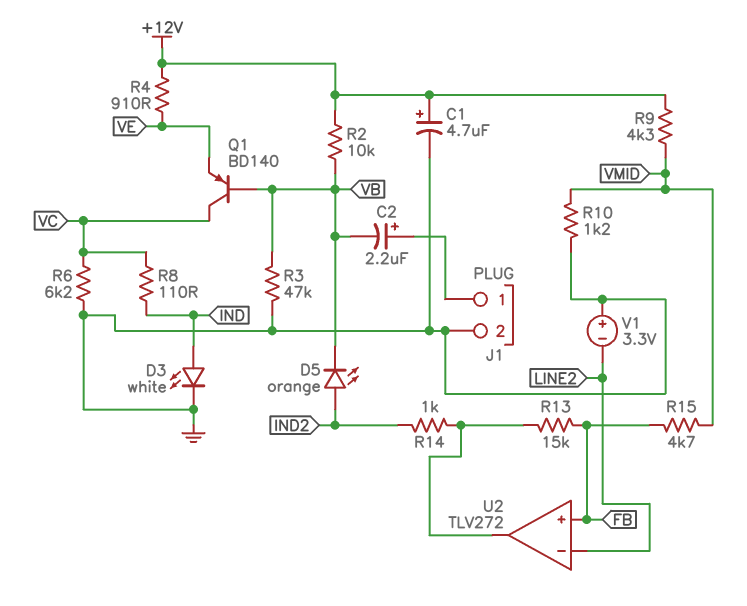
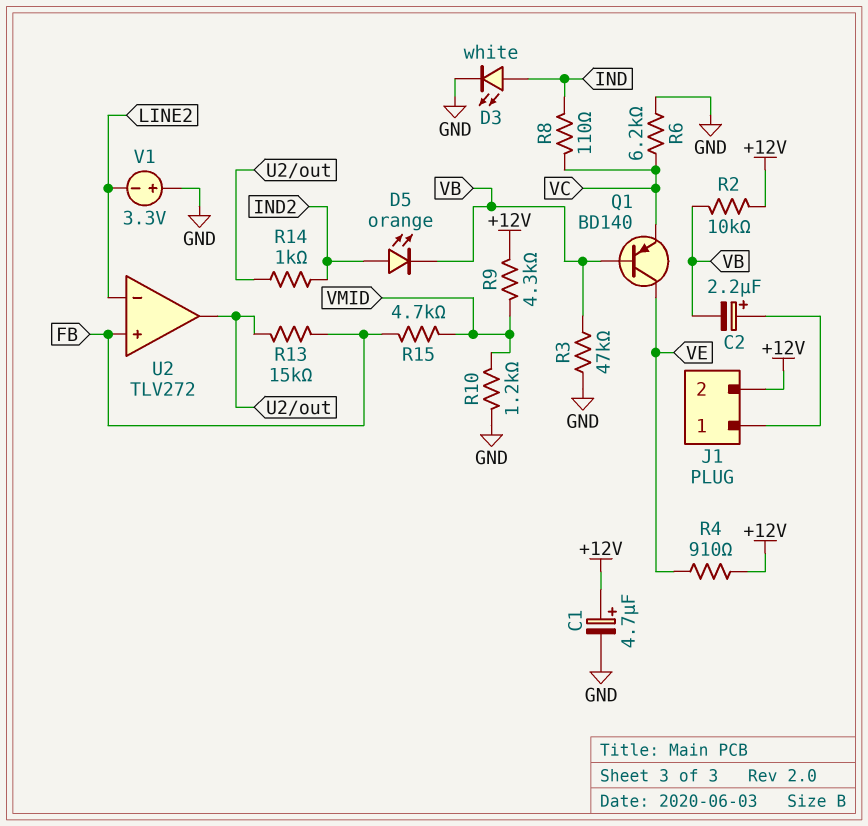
J1 pin 2: GND -> +12V
Q1: PNP BD140 (B VB, C VC, E VE) -> PNP BD140 (B VB, C VE, E VC)

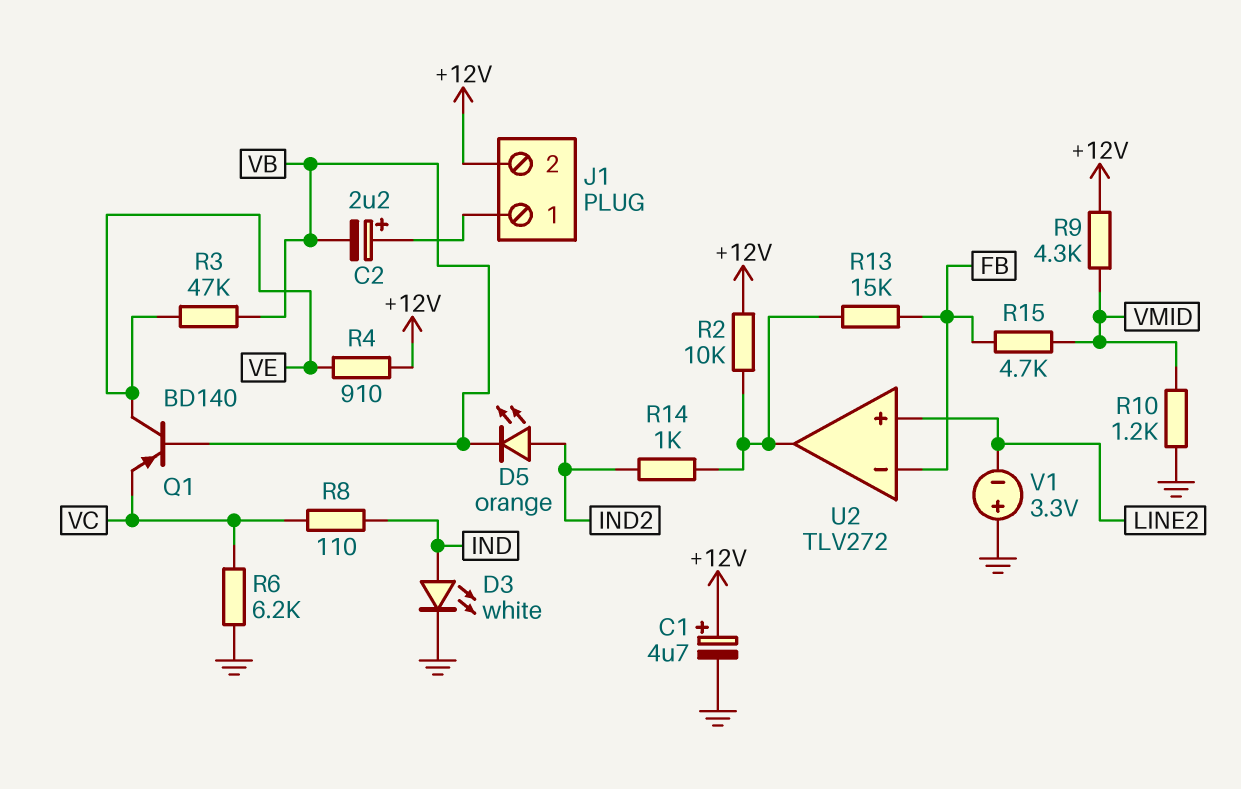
R2: 10k (+12V, VB) -> 10k (+12V, U2/out)
R3: 47k (GND, VB) -> 47k (VB, VE)
U2 pin in+: FB -> LINE2
U2 pin in-: LINE2 -> FB

